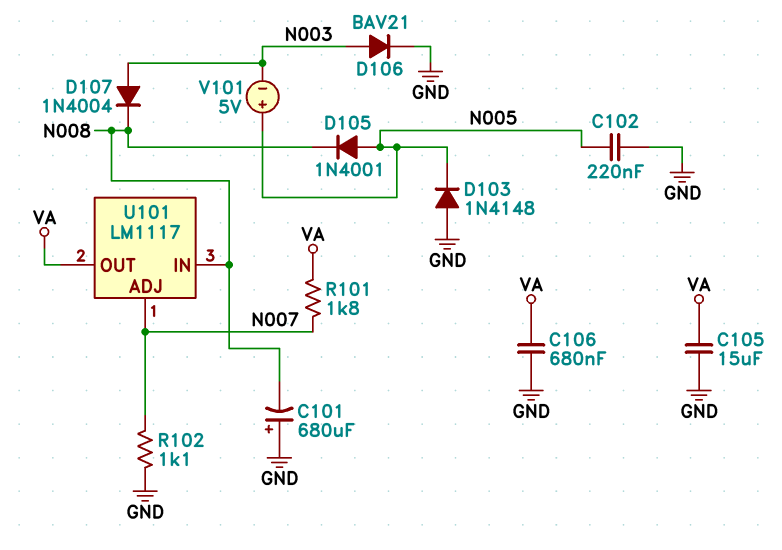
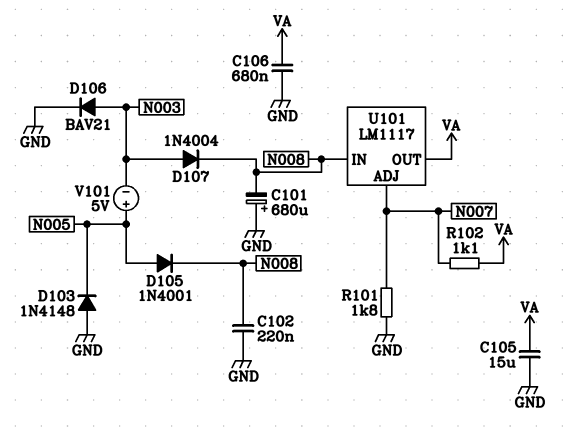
C102: 220nF (GND, N005) -> 220nF (GND, N008)
R101: 1.8k (N007, VA) -> 1.8k (GND, N007)
R102: 1.1k (GND, N007) -> 1.1k (N007, VA)

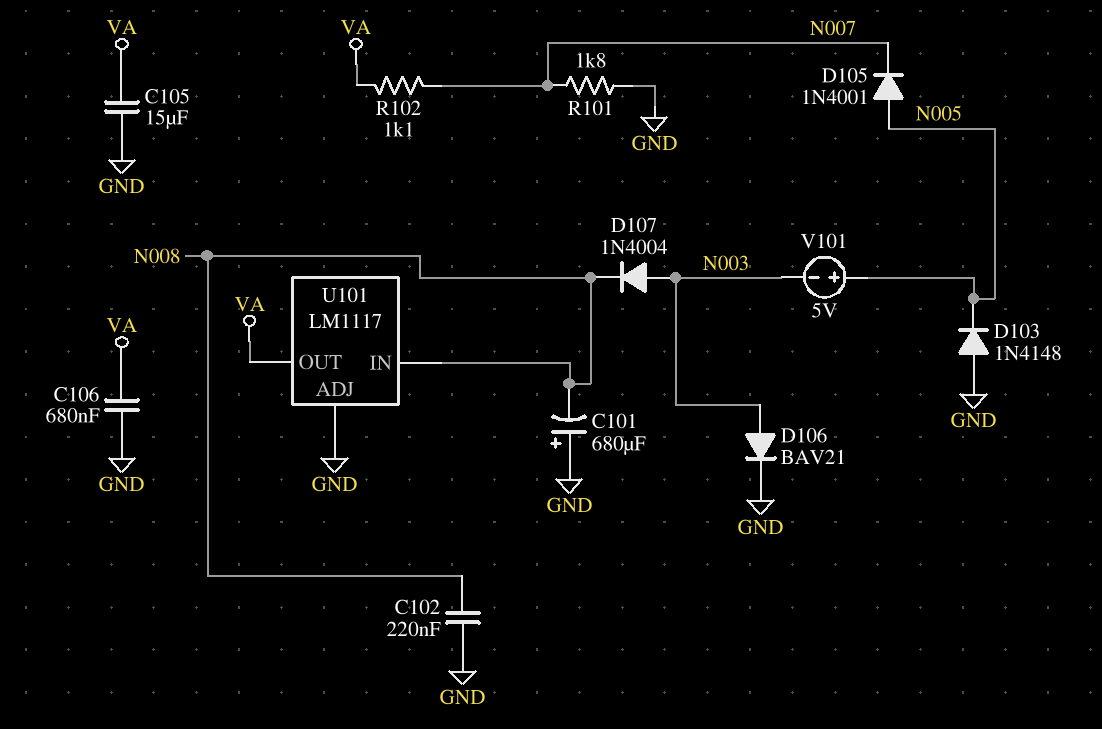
D105: diode 1N4001 (A N005, K N008) -> diode 1N4001 (A N005, K N007)
U101 pin ADJ: N007 -> GND

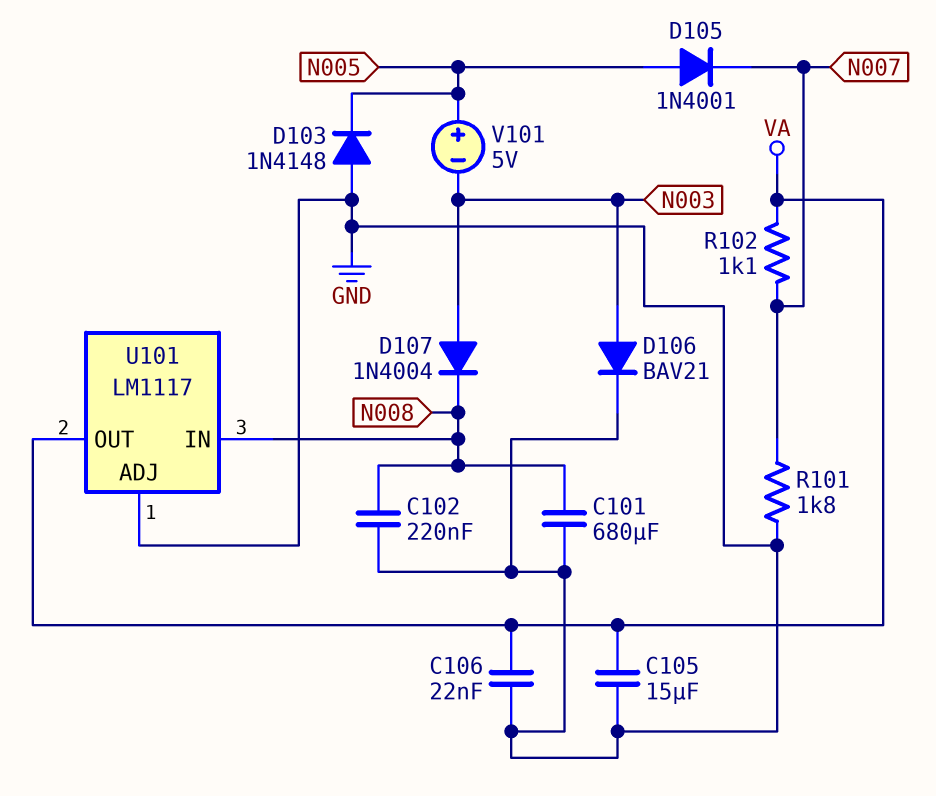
C101: 680uF (plus GND, minus N008) -> 680uF (GND, N008)
C106: 680nF (GND, VA) -> 22nF (GND, VA)

